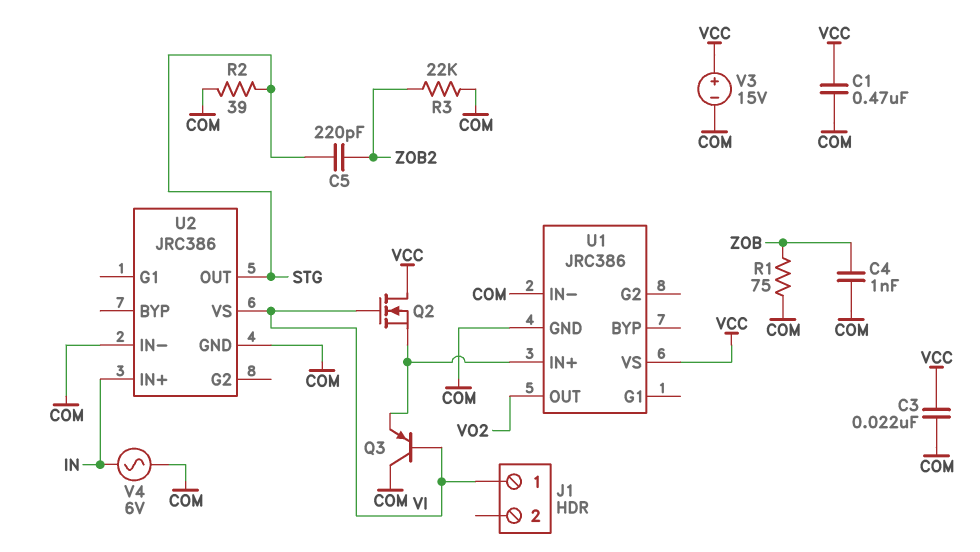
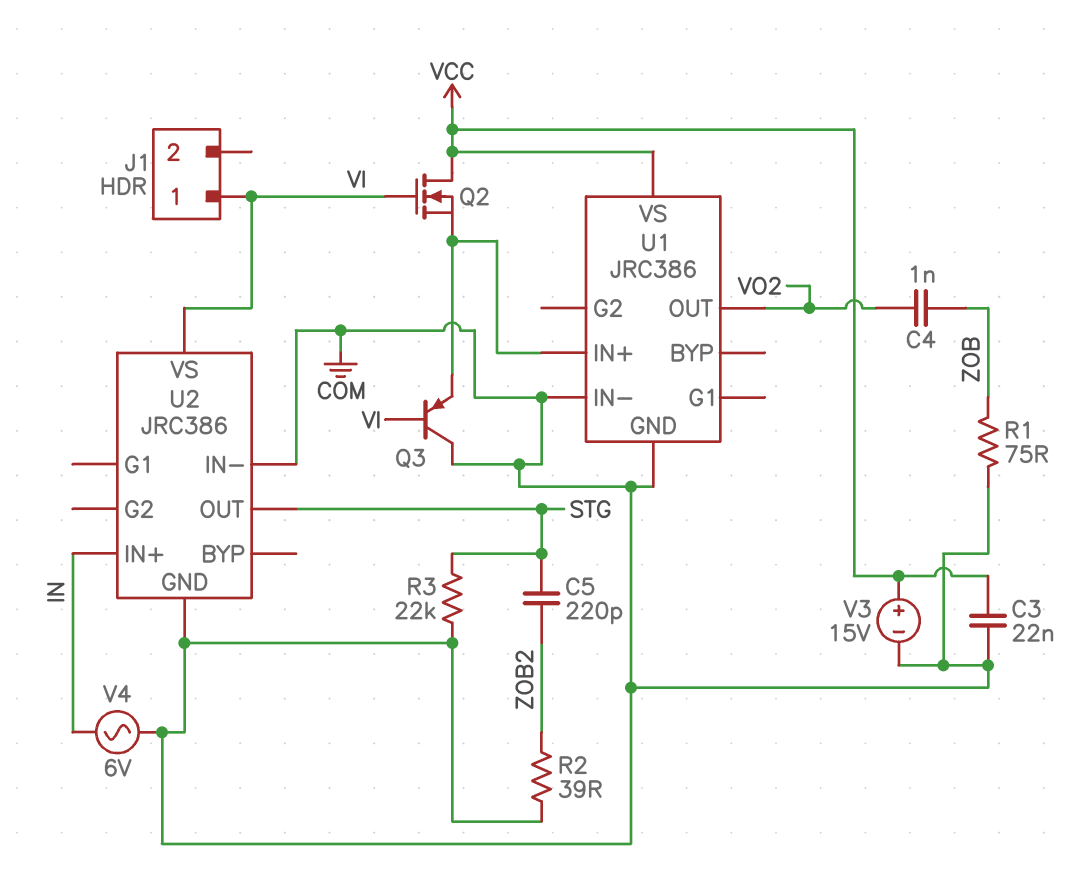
C1: 470nF (COM, VCC) -> none
C4: 1nF (COM, ZOB) -> 1nF (VO2, ZOB)
R2: 39 (COM, STG) -> 39 (COM, ZOB2)
R3: 22k (COM, ZOB2) -> 22k (COM, STG)

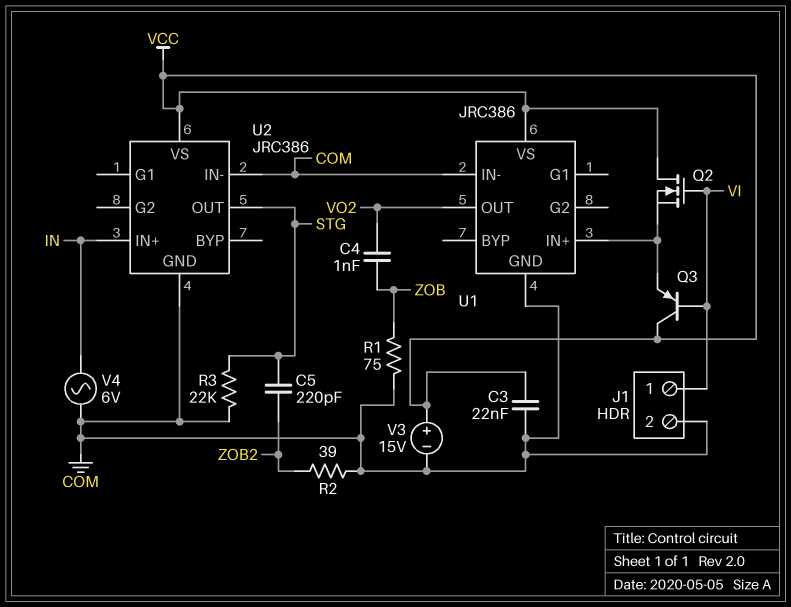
J1 pin 2: none -> COM
Q3: PNP (B VI, C COM, E U1/IN+) -> PNP (B VI, C VCC, E U1/IN+)
U2 pin VS: VI -> VCC

